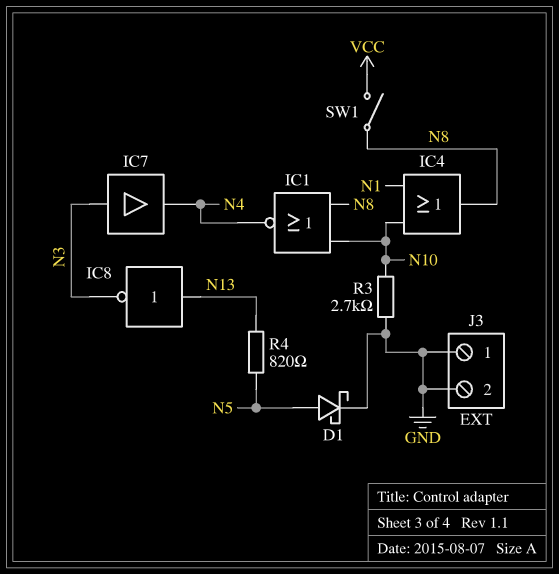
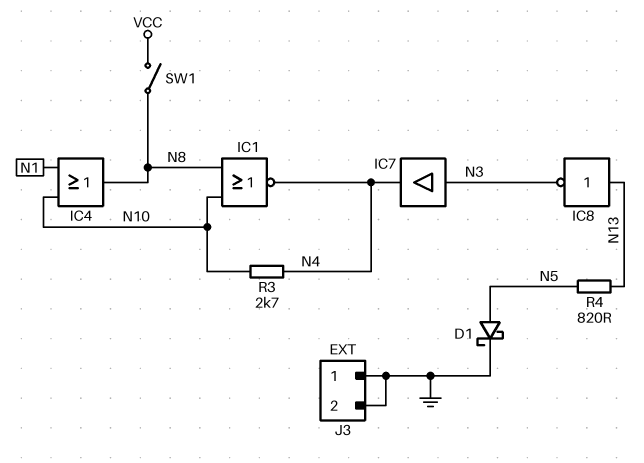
R3: 2.7k (GND, N10) -> 2.7k (N4, N10)

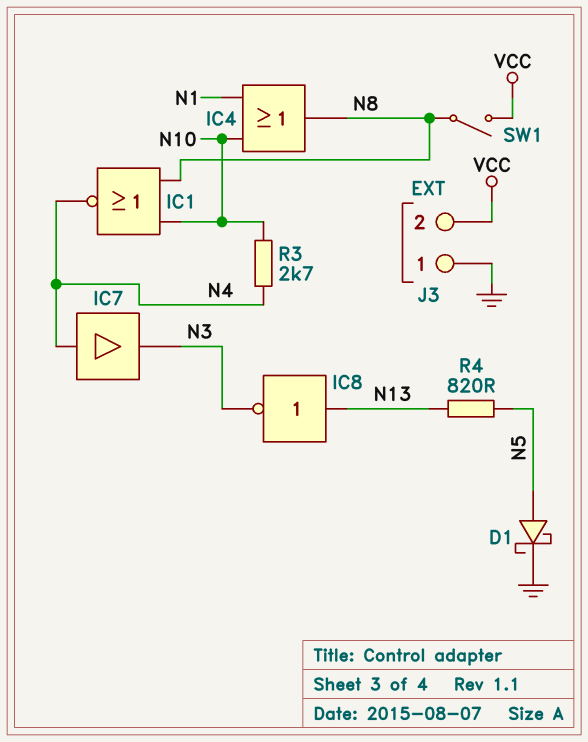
IC7: buffer (in N3, out N4) -> buffer (in N4, out N3)
J3 pin 2: GND -> VCC

